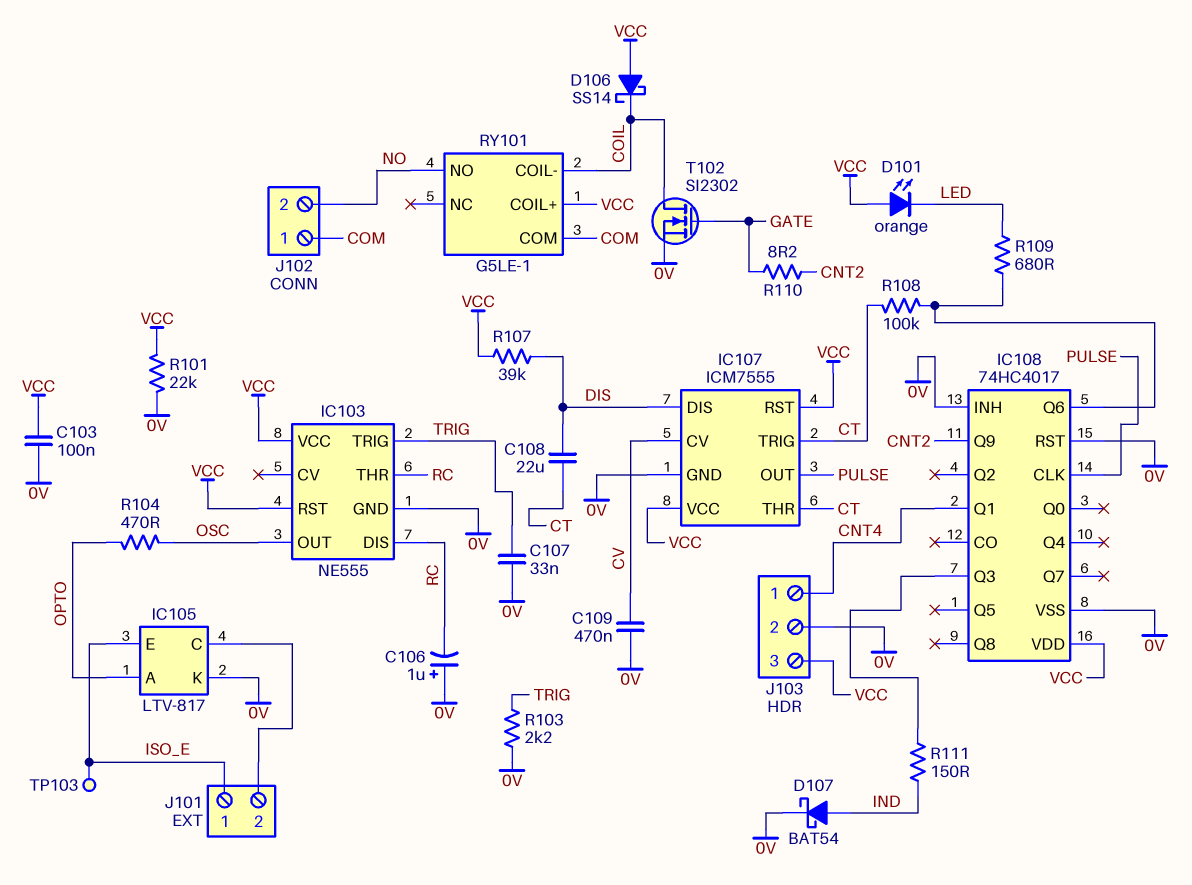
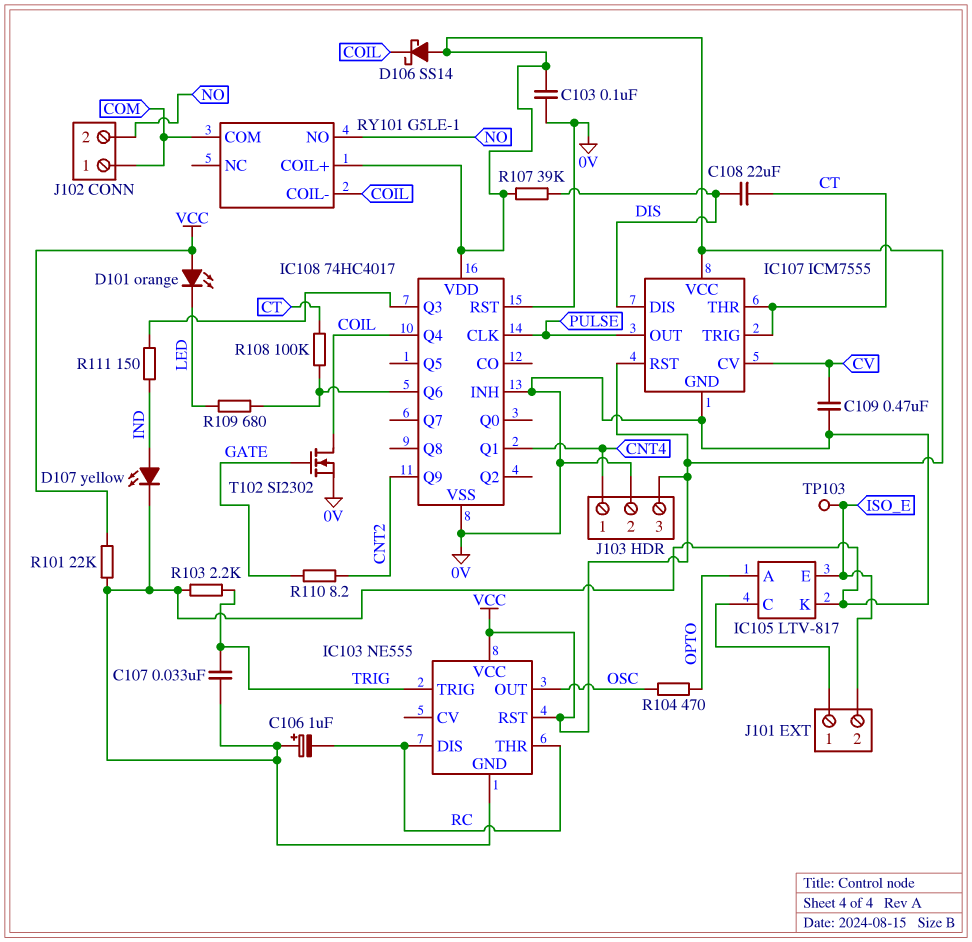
D107: schottky BAT54 (A IND, K 0V) -> LED yellow (A IND, K 0V)
IC108 pin Q4: none -> COIL
J101 pin 1: ISO_E -> IC105/C
J101 pin 2: IC105/C -> ISO_E

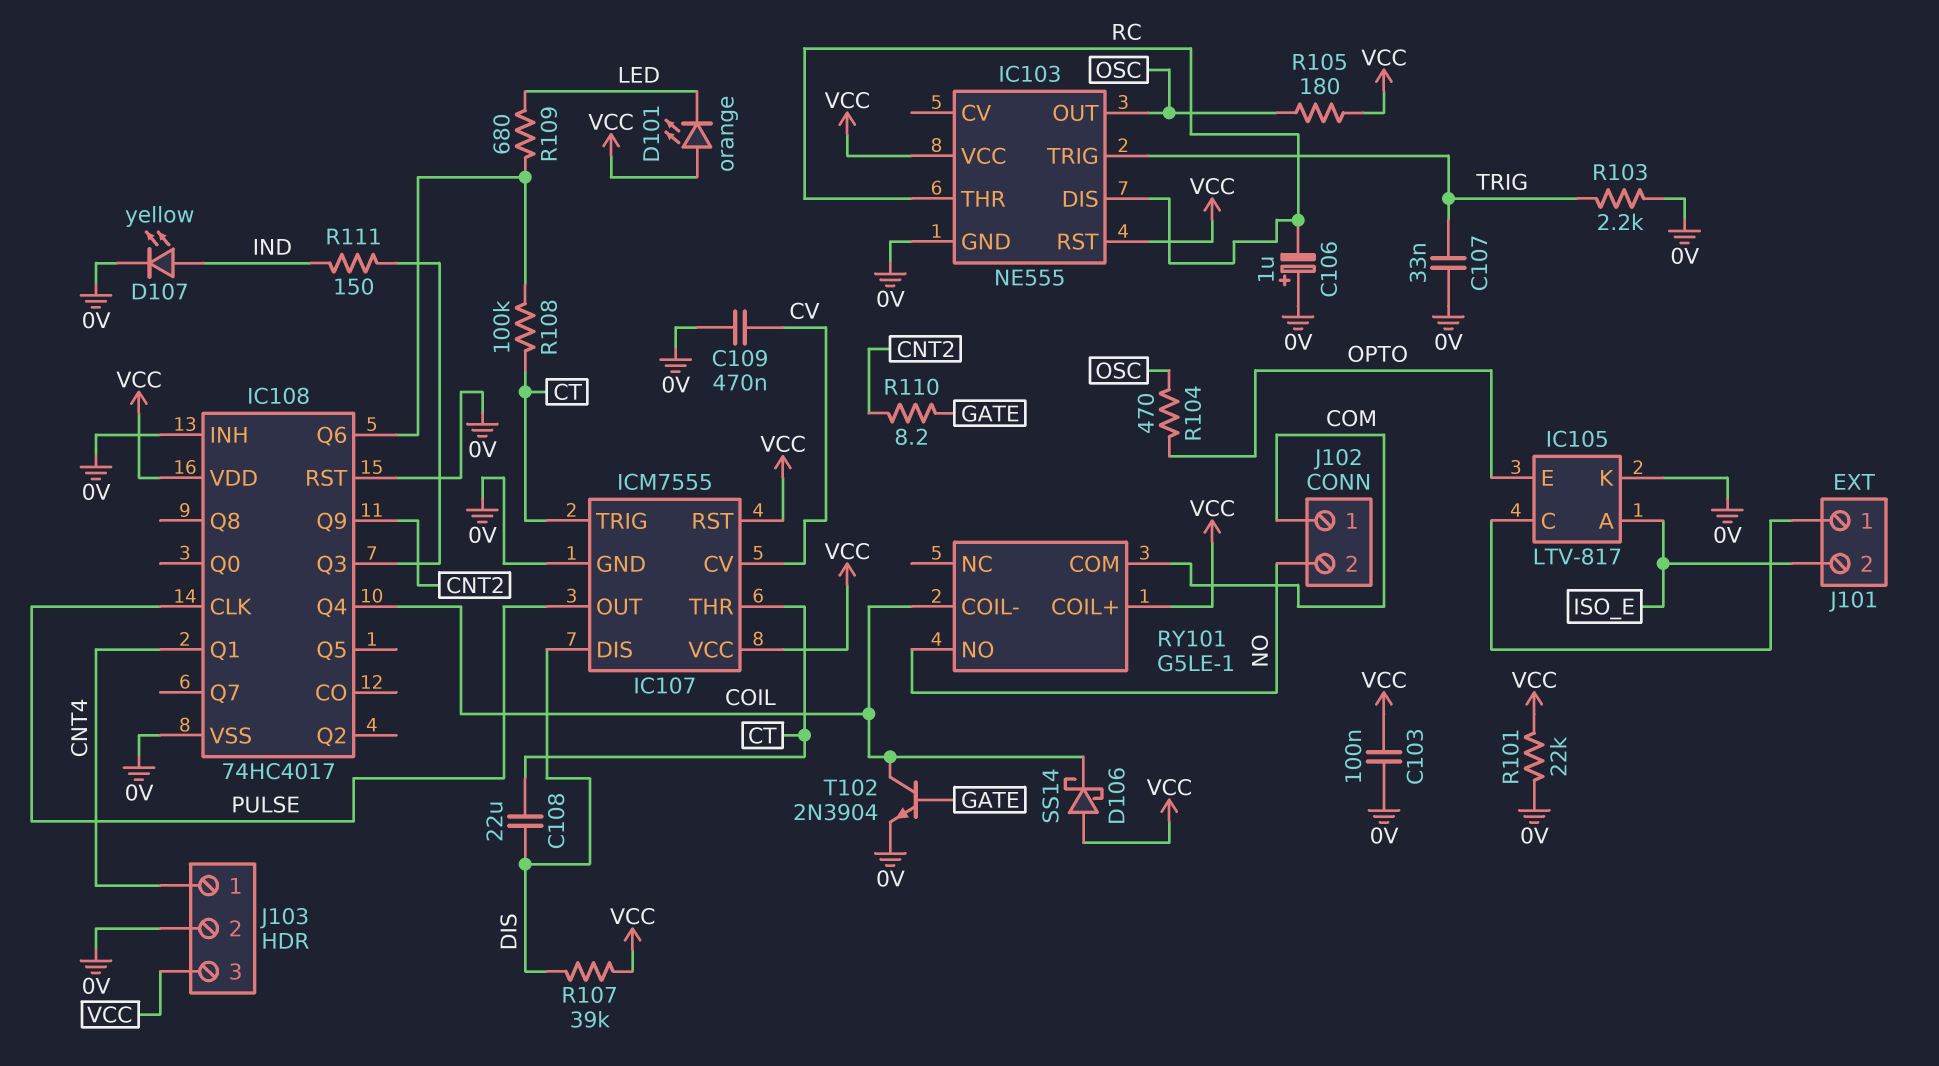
IC105 pin A: OPTO -> ISO_E
IC105 pin E: ISO_E -> OPTO
R105: none -> 180 (OSC, VCC)
T102: NMOS SI2302 (G GATE, D COIL, S 0V) -> NPN 2N3904 (B GATE, C COIL, E 0V)
TP103: test point (ISO_E) -> none

